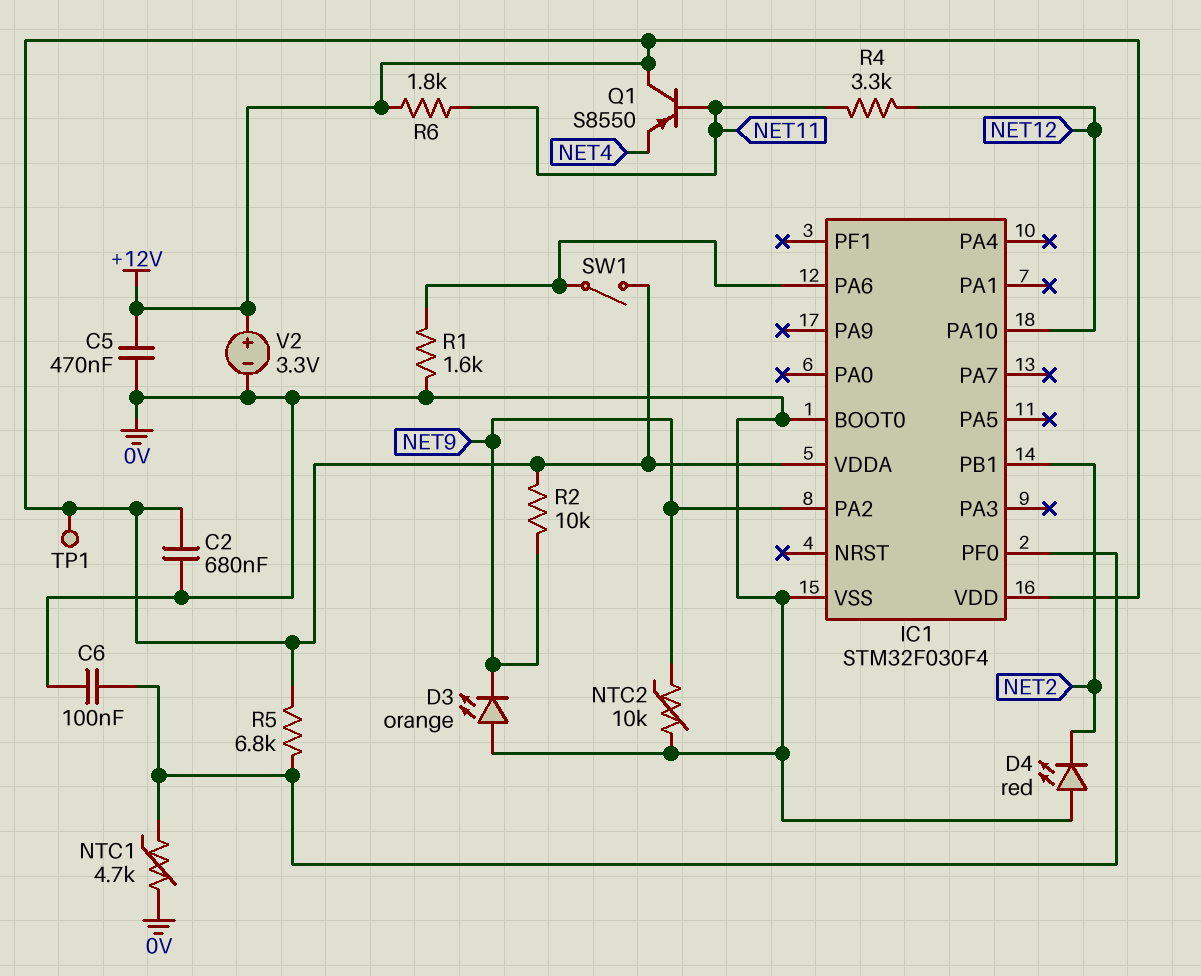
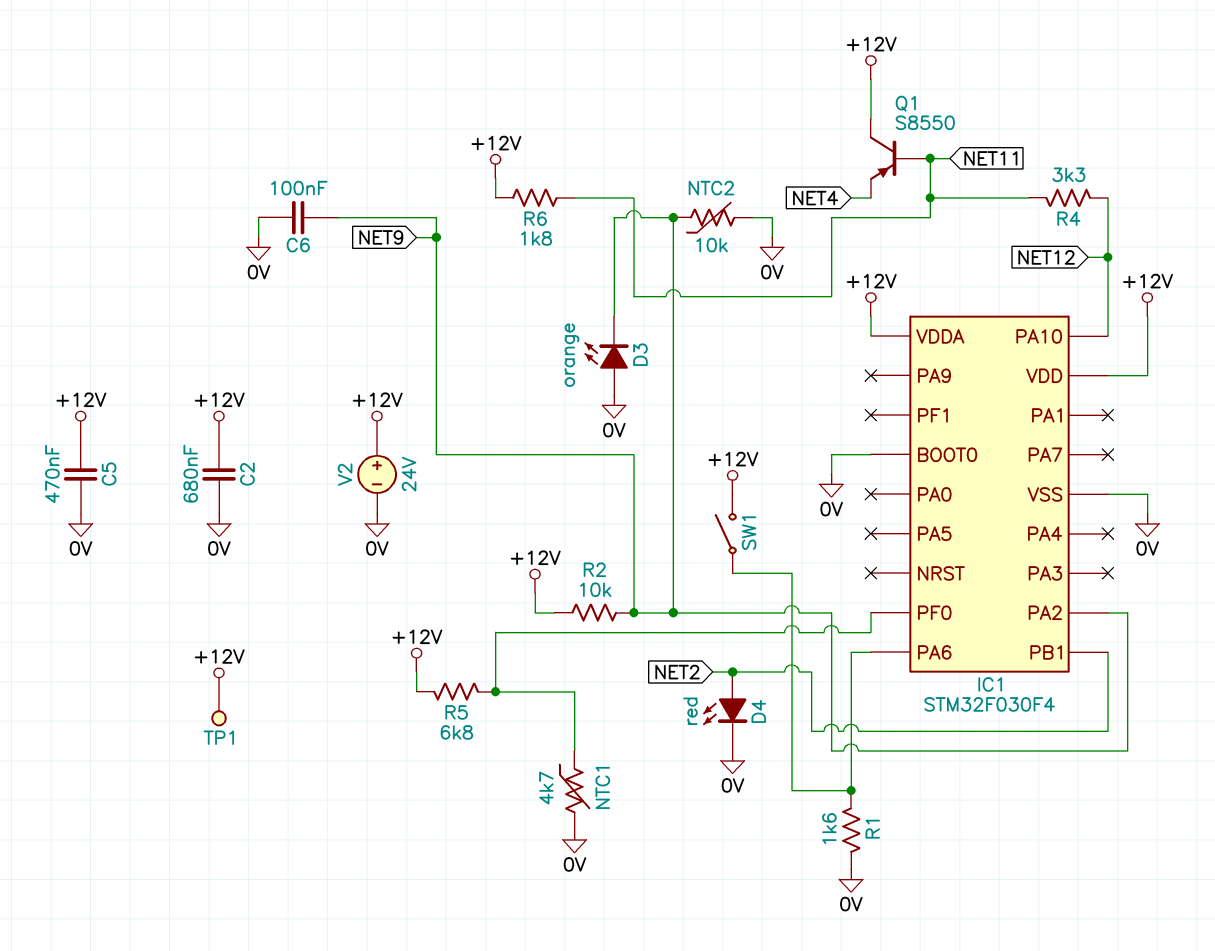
C6: 100nF (0V, IC1/PF0) -> 100nF (0V, NET9)
D4: LED red (A 0V, K NET2) -> LED red (A NET2, K 0V)
V2: 3.3V (plus +12V, minus 0V) -> 24V (plus +12V, minus 0V)

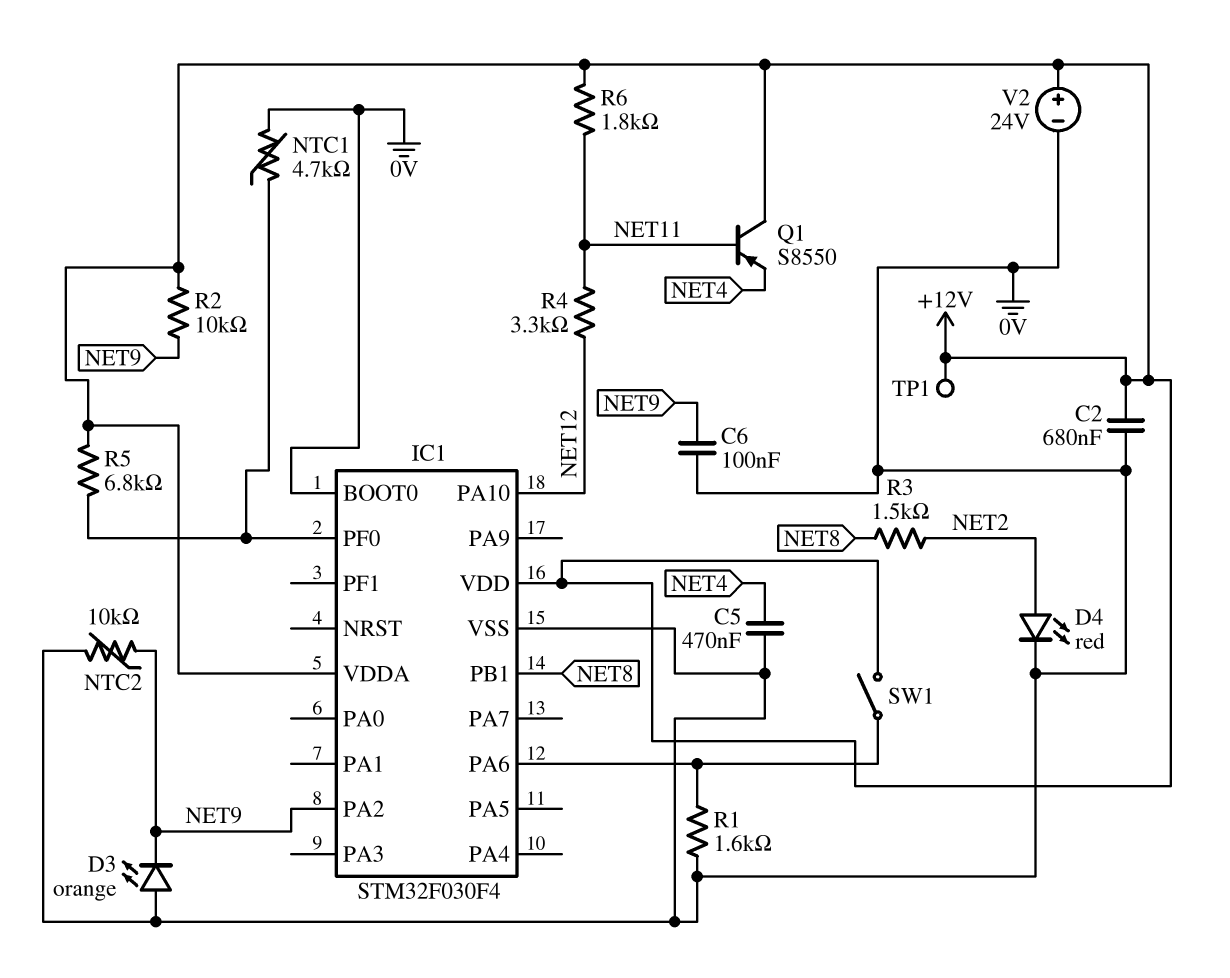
C5: 470nF (+12V, 0V) -> 470nF (0V, NET4)
IC1 pin PB1: NET2 -> NET8
R3: none -> 1.5k (NET2, NET8)

